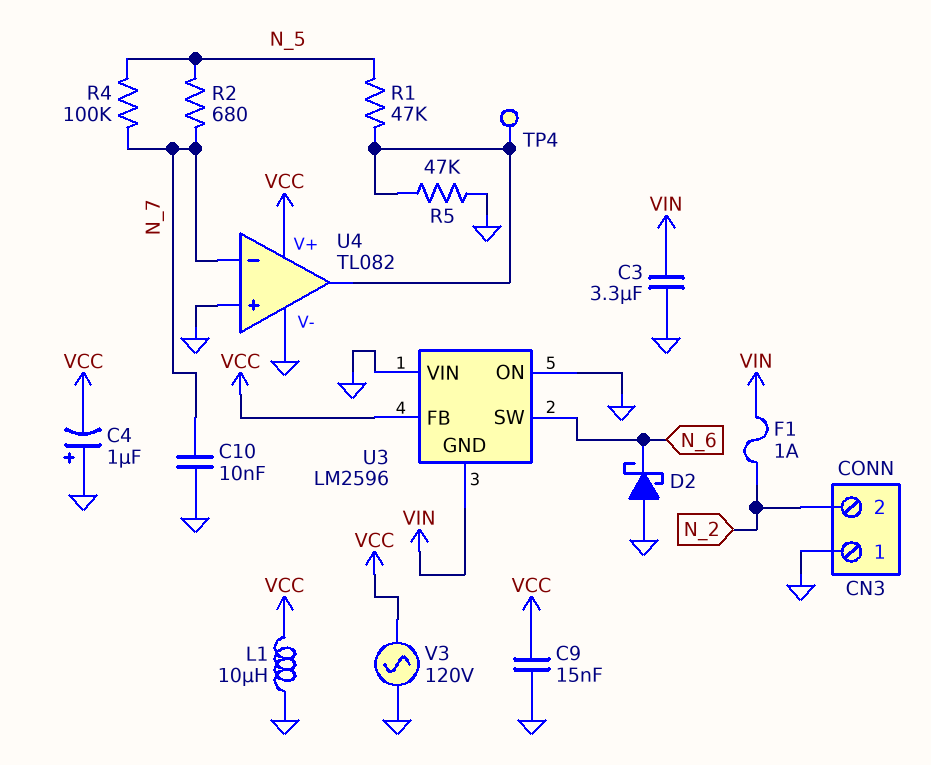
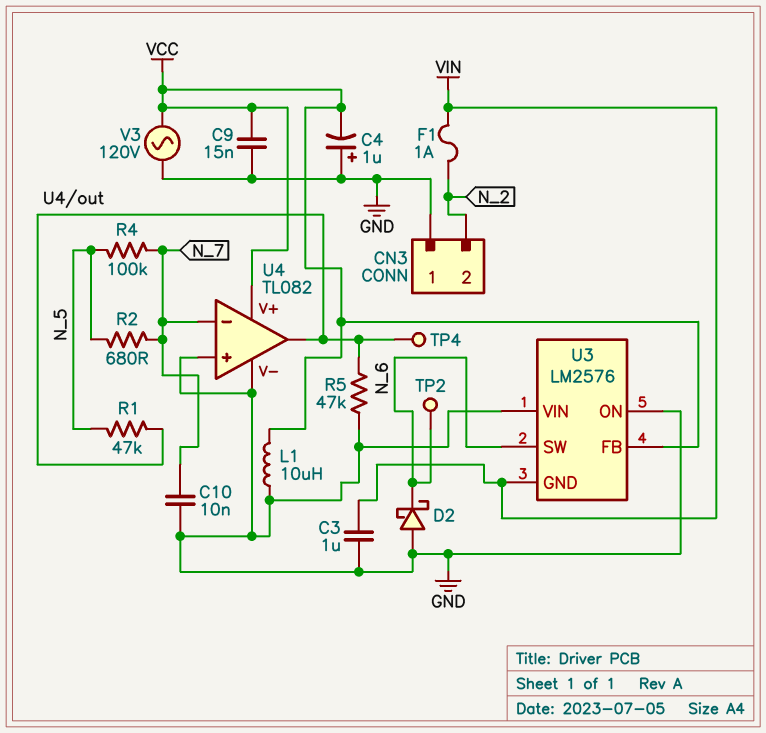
C3: 3.3uF (GND, VIN) -> 1uF (GND, VIN)
TP2: none -> test point (N_6)
U3: LM2596 -> LM2576

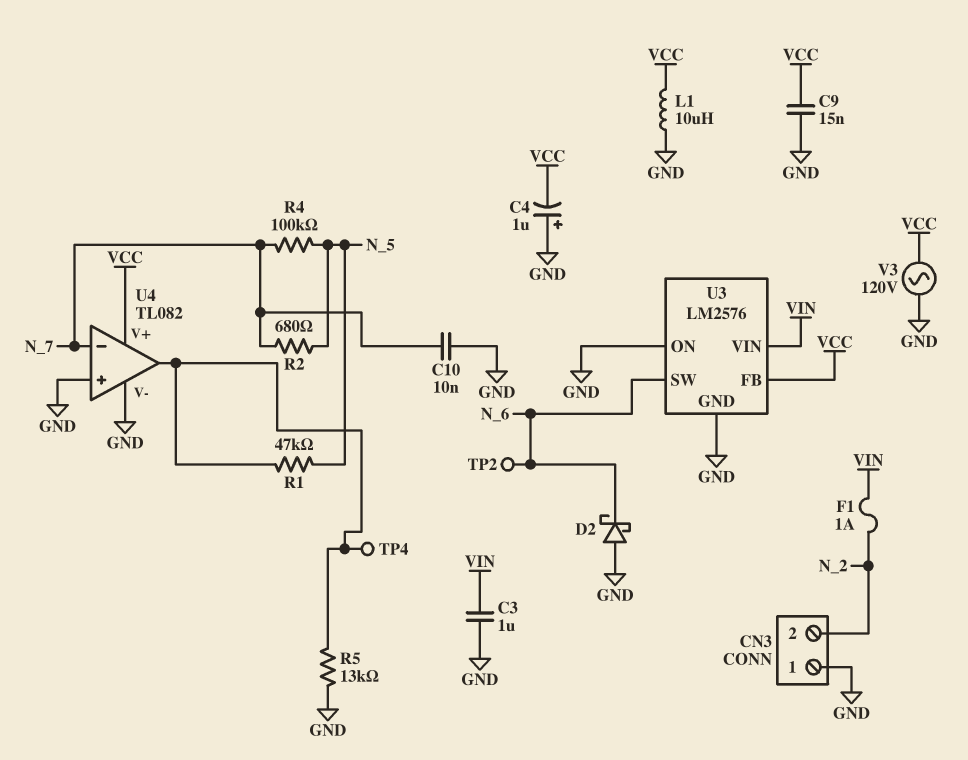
R5: 47k (GND, U4/out) -> 13k (GND, U4/out)
U3 pin GND: VIN -> GND
U3 pin VIN: GND -> VIN

